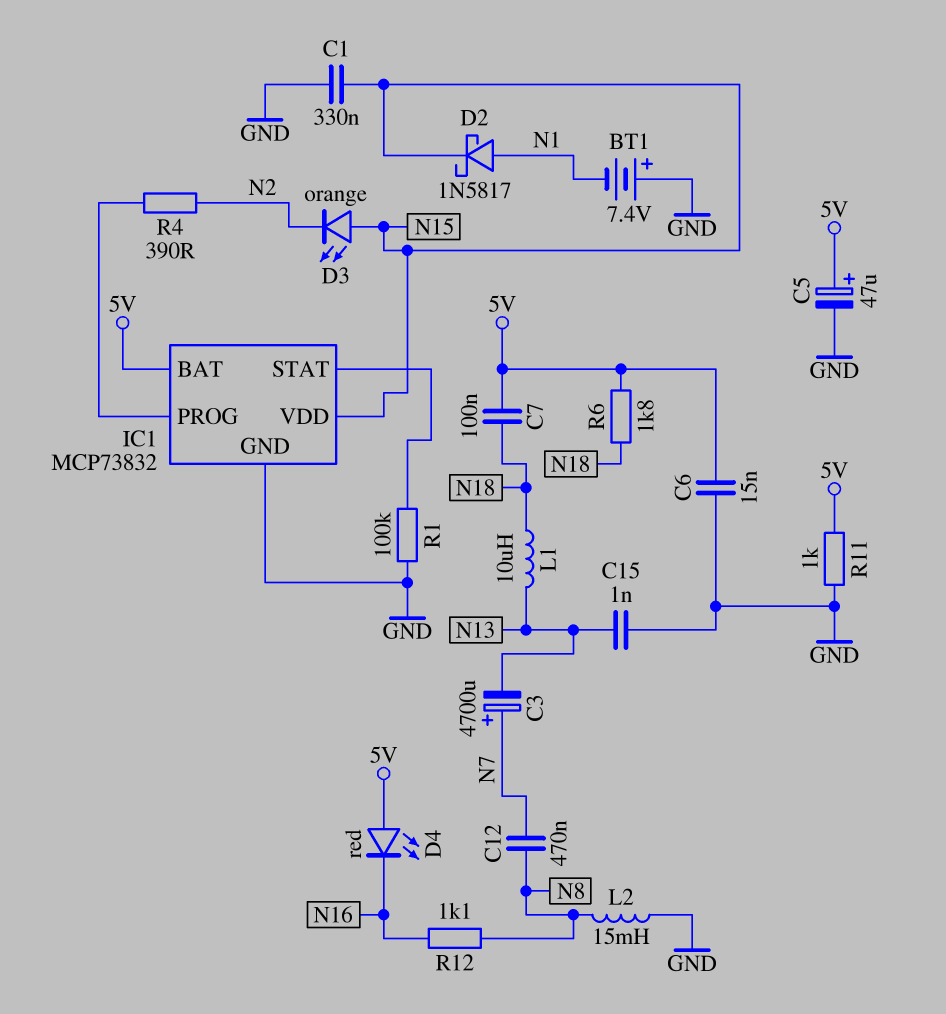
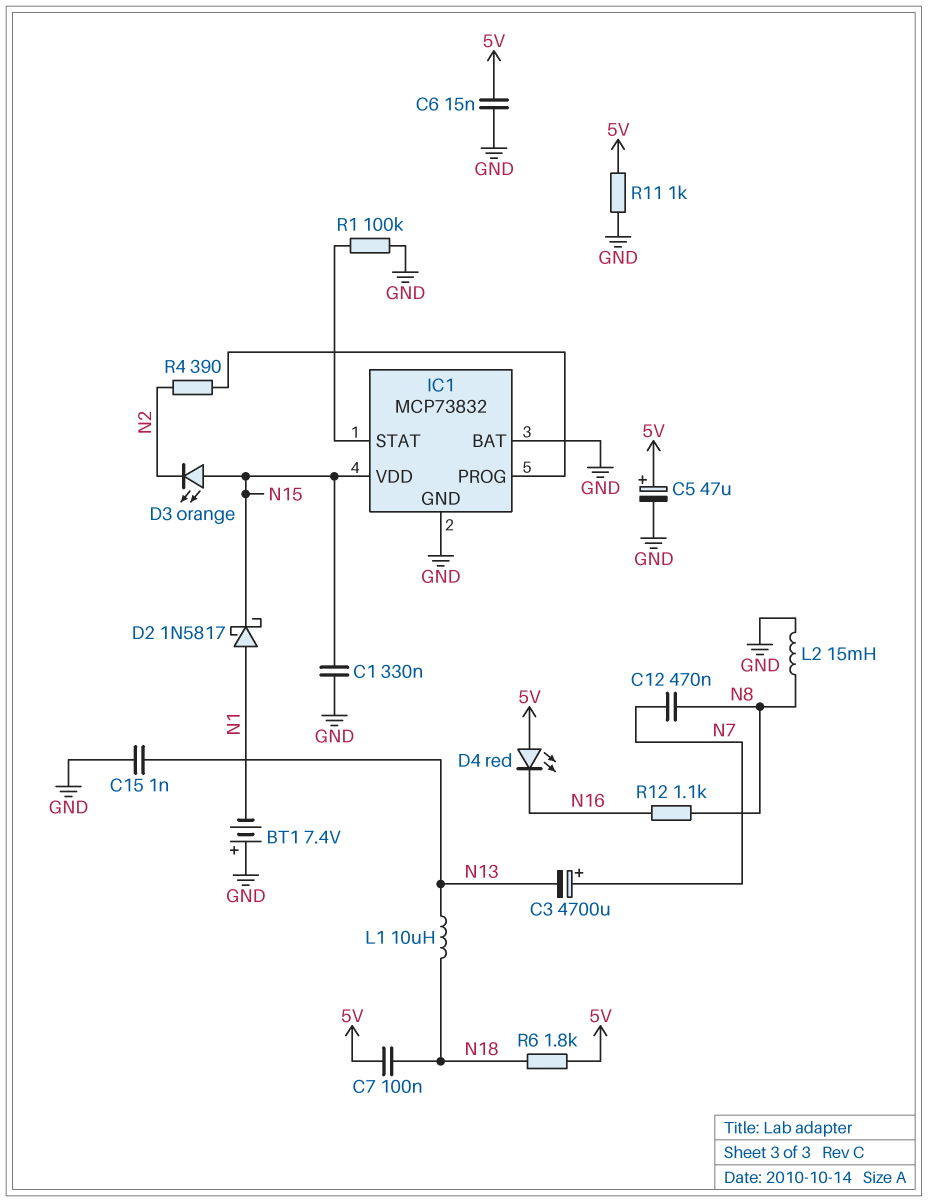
IC1 pin BAT: 5V -> GND

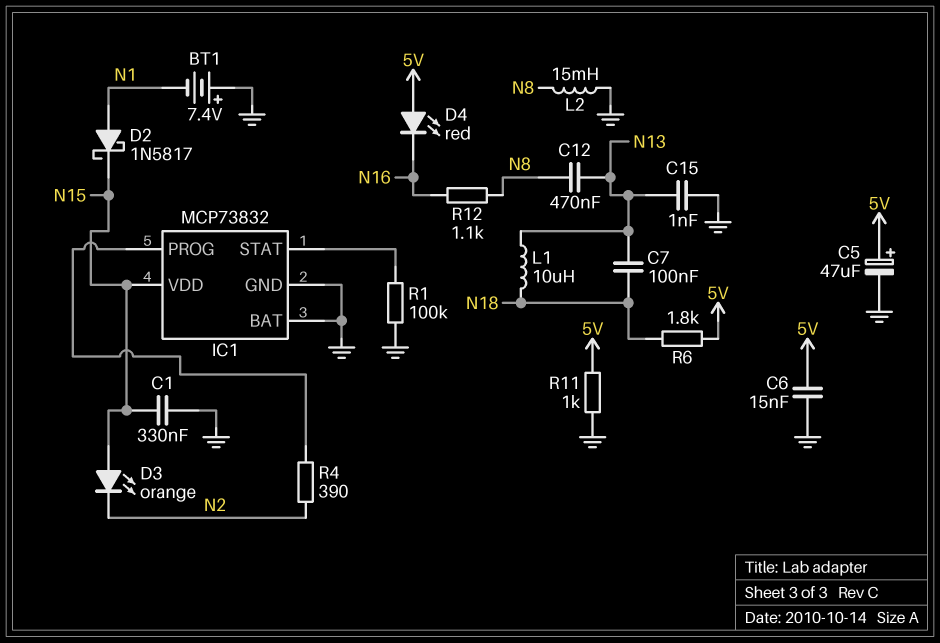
C3: 4700uF (plus N7, minus N13) -> none
C7: 100nF (5V, N18) -> 100nF (N13, N18)
C12: 470nF (N7, N8) -> 470nF (N8, N13)

